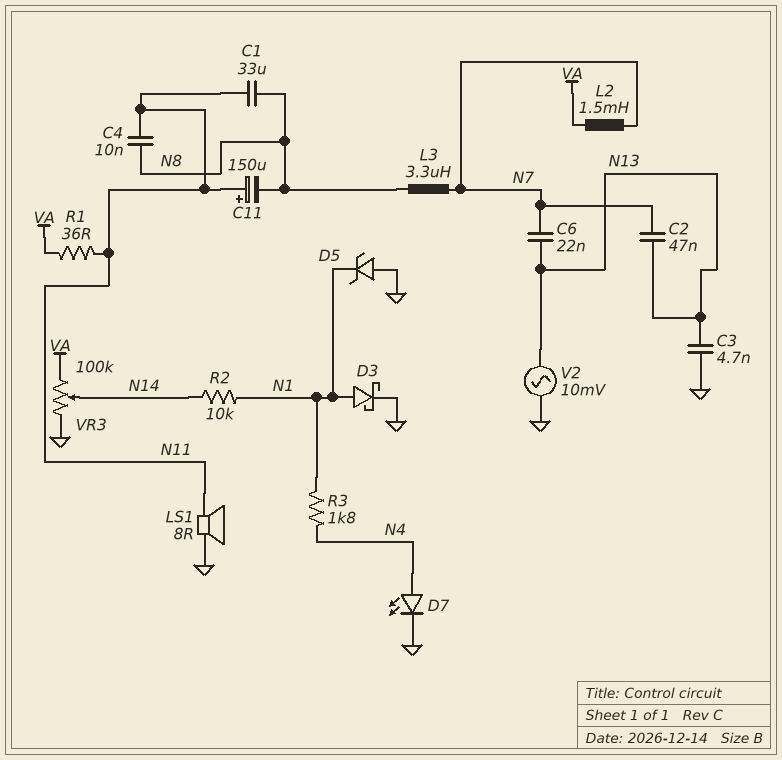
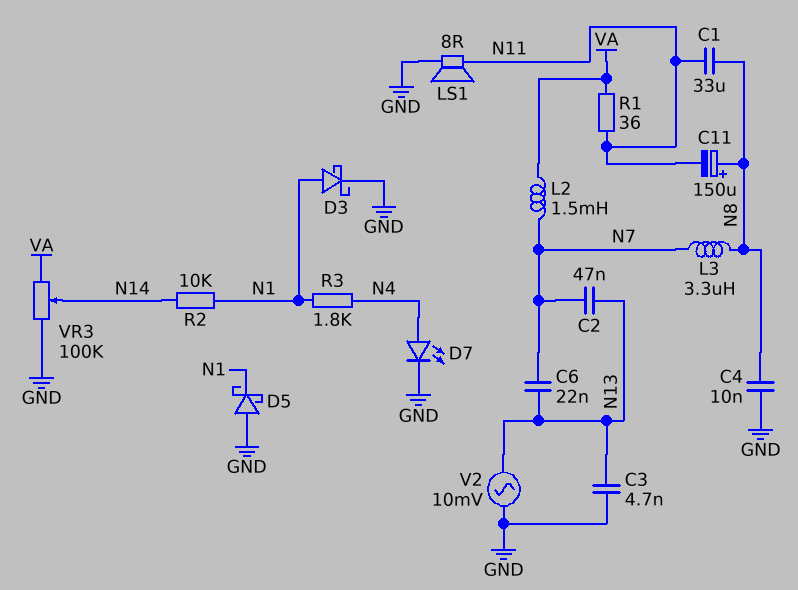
C4: 10nF (N8, N11) -> 10nF (GND, N8)
C11: 150uF (plus N11, minus N8) -> 150uF (plus N8, minus N11)
D5: zener (A GND, K N1) -> schottky (A GND, K N1)

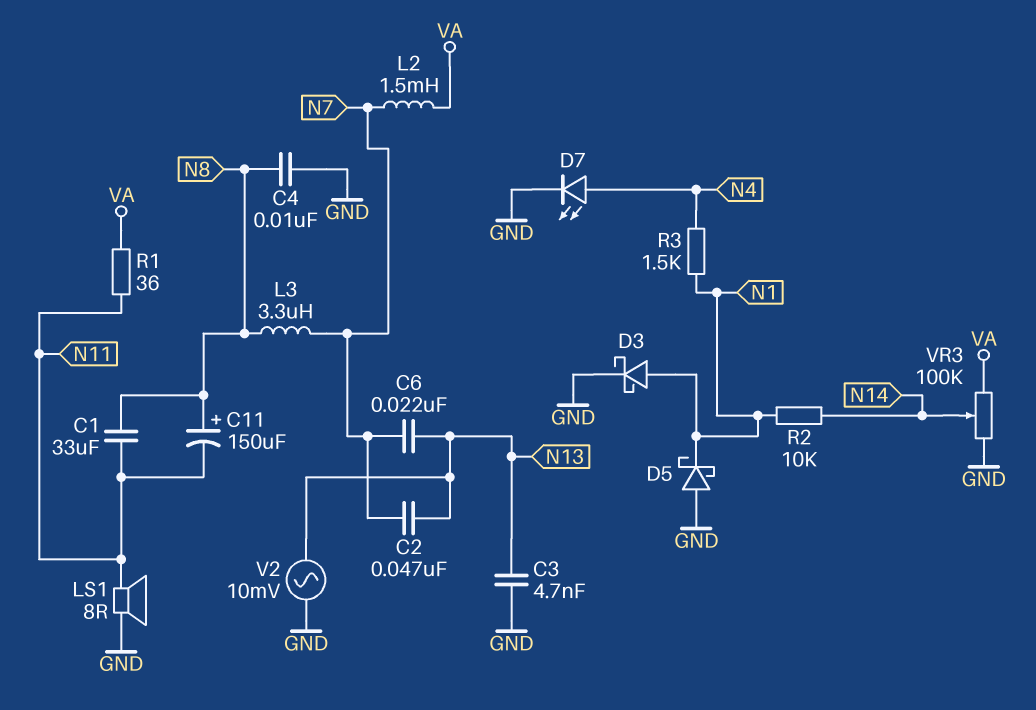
R3: 1.8k (N1, N4) -> 1.5k (N1, N4)

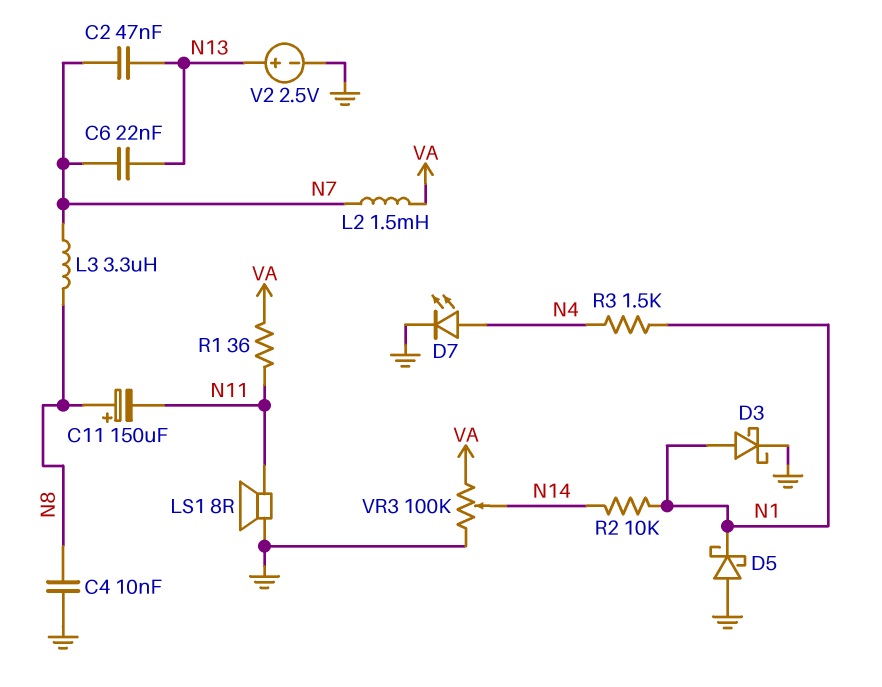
C1: 33uF (N8, N11) -> none
C3: 4.7nF (GND, N13) -> none
V2: AC 10mV (GND, N13) -> 2.5V (plus N13, minus GND)

